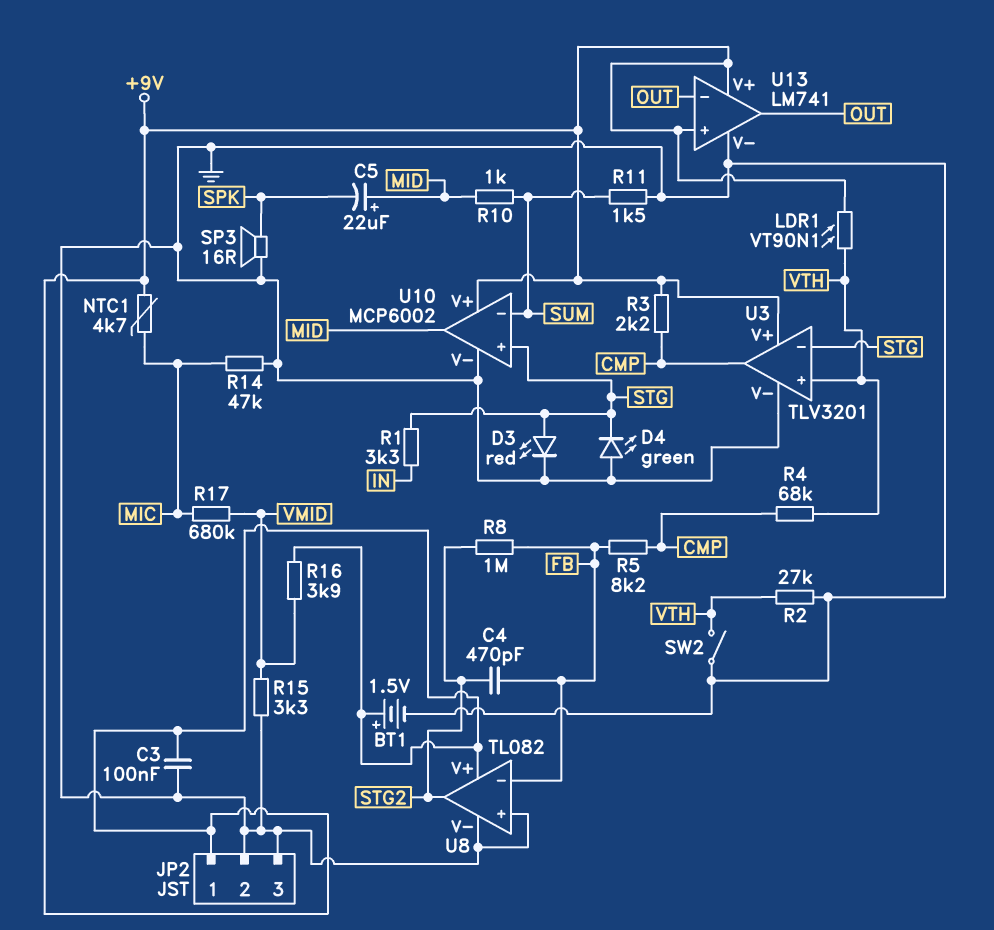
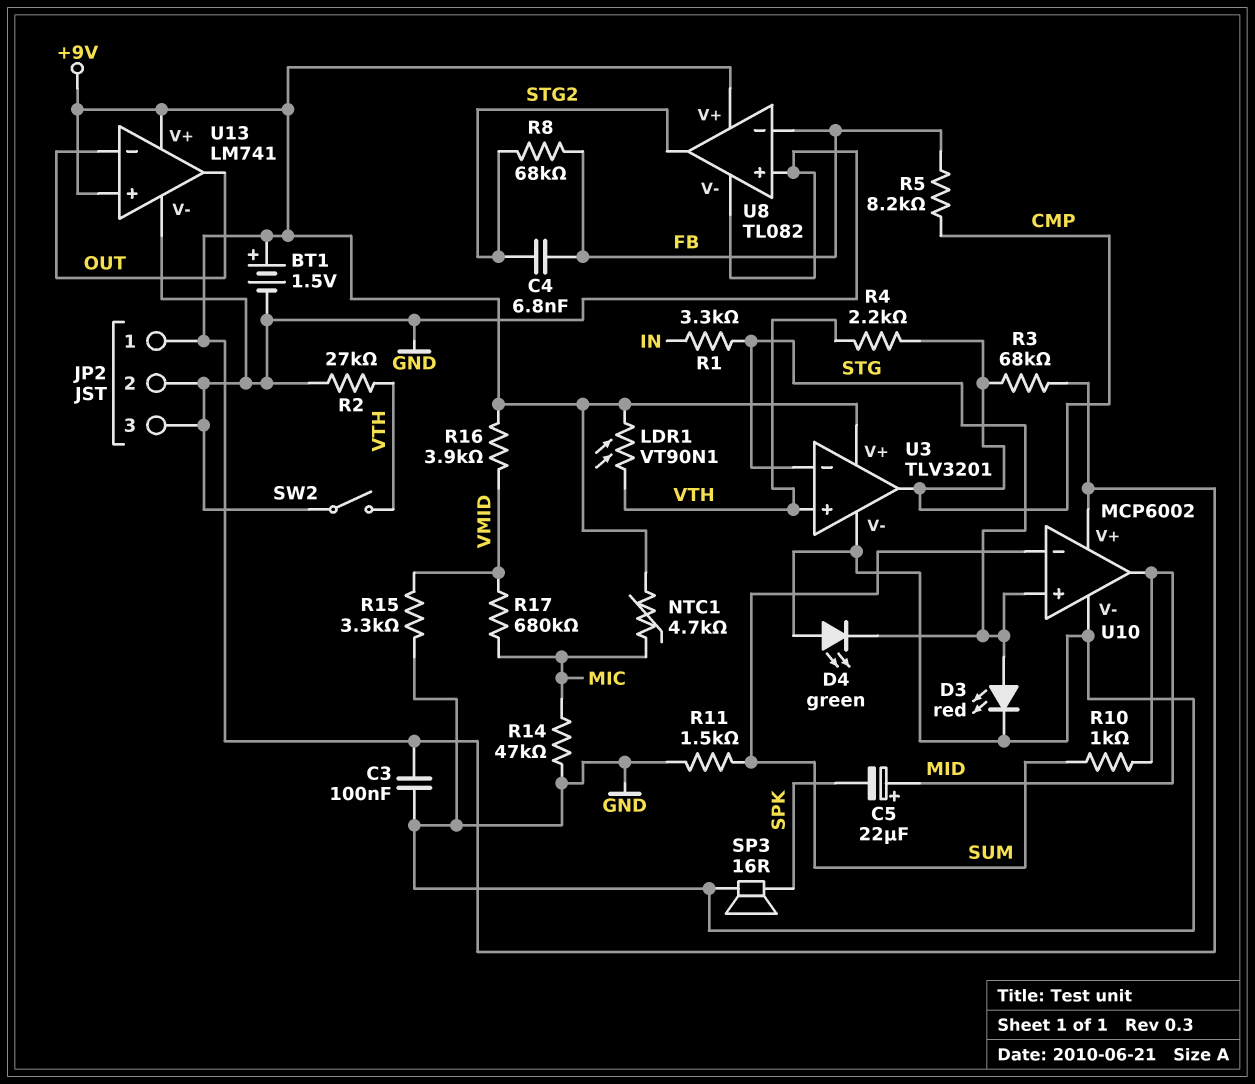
C4: 470pF (FB, STG2) -> 6.8nF (FB, STG2)
R3: 2.2k (+9V, CMP) -> 68k (+9V, CMP)
R4: 68k (CMP, VTH) -> 2.2k (CMP, VTH)
R8: 1M (FB, STG2) -> 68k (FB, STG2)

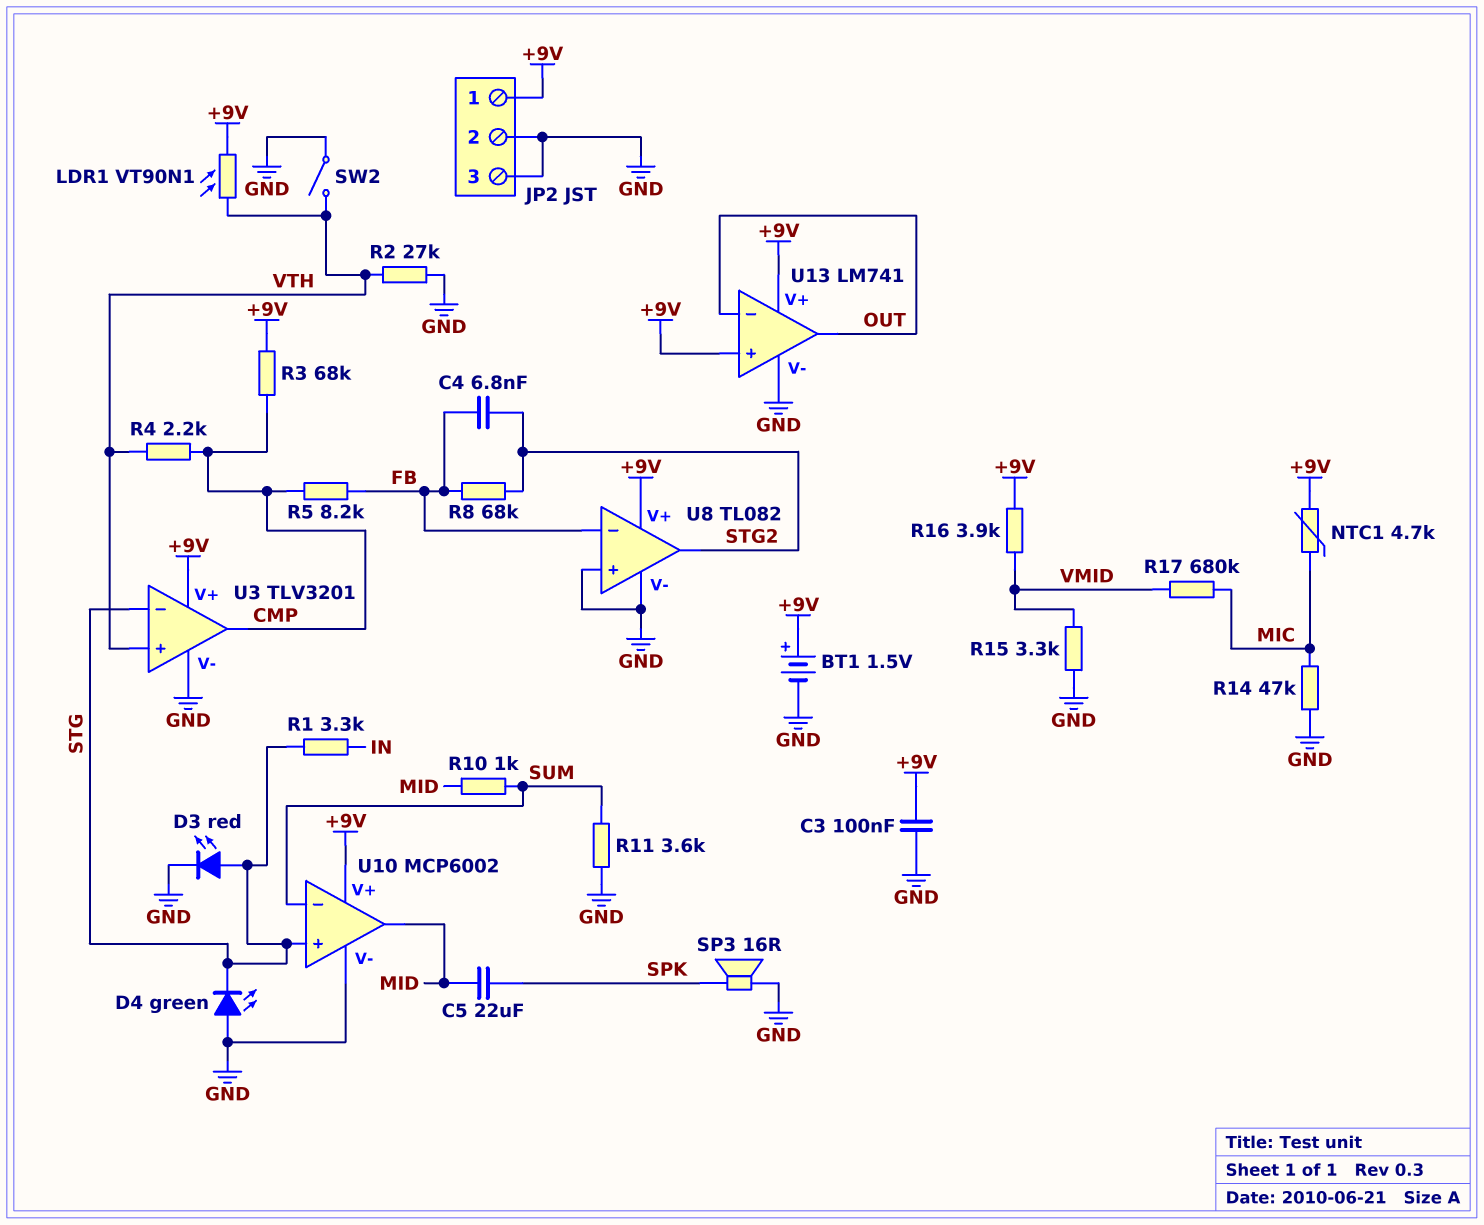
C5: 22uF (plus MID, minus SPK) -> 22uF (MID, SPK)
R11: 1.5k (GND, SUM) -> 3.6k (GND, SUM)

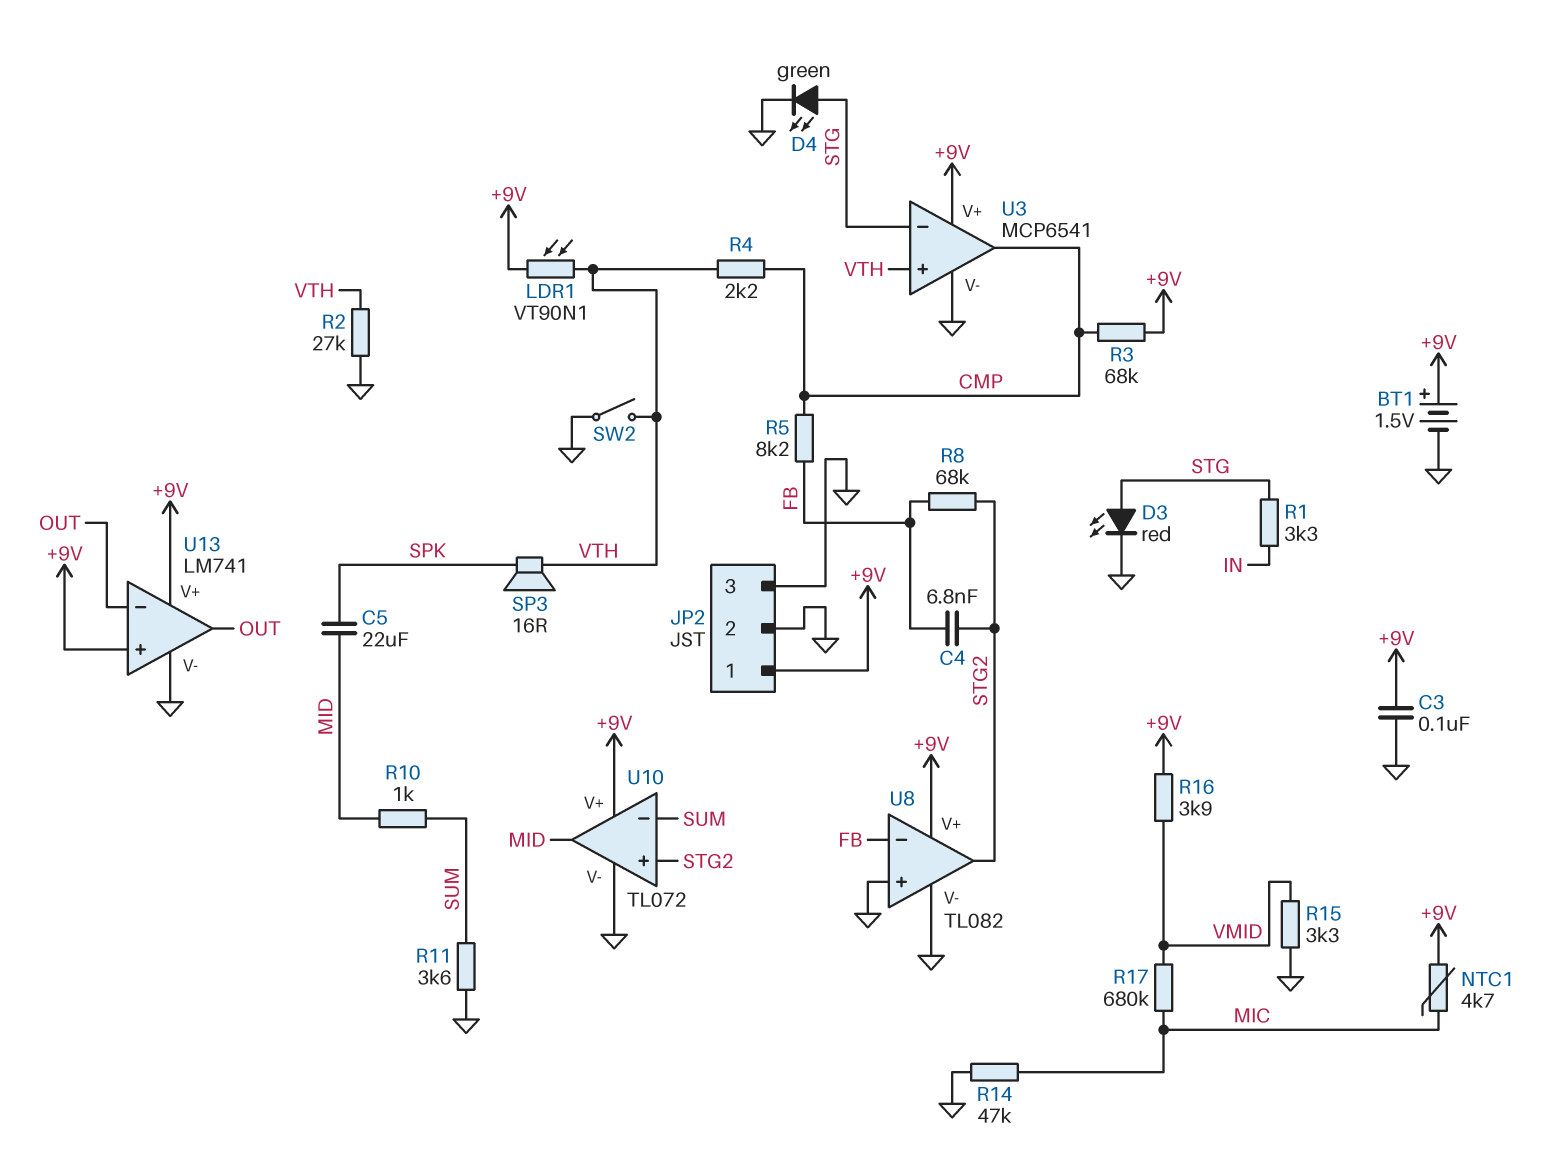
D4: LED green (A GND, K STG) -> LED green (A STG, K GND)
SP3: speaker 16R (GND, SPK) -> speaker 16R (SPK, VTH)
U3: TLV3201 -> MCP6541
U10: MCP6002 -> TL072
U10 pin in+: STG -> STG2

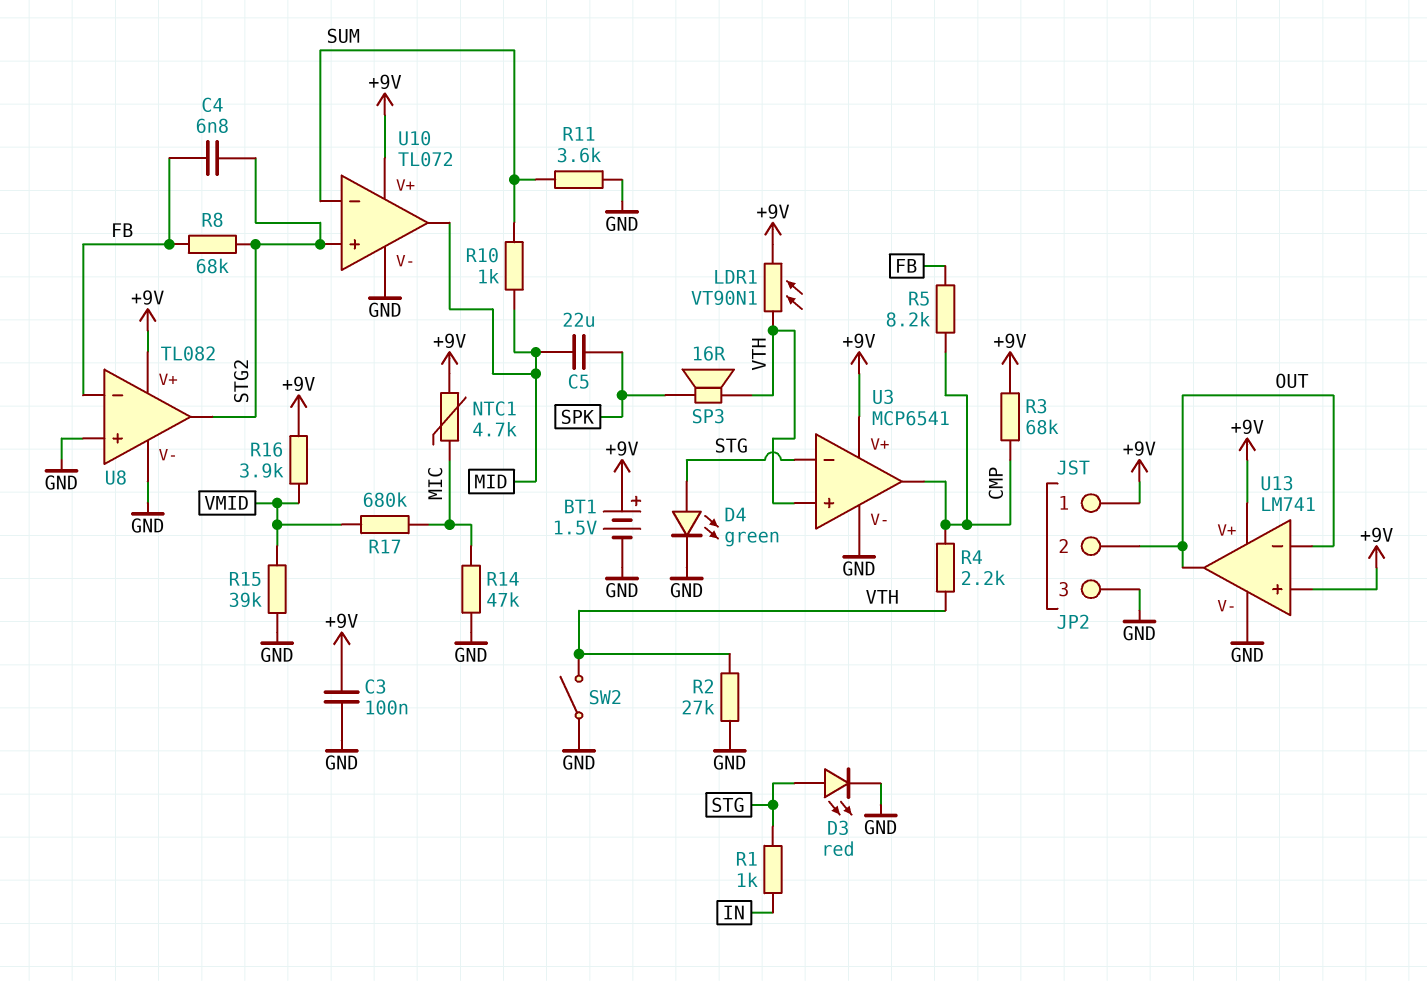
JP2 pin 2: GND -> OUT
R1: 3.3k (IN, STG) -> 1k (IN, STG)
R15: 3.3k (GND, VMID) -> 39k (GND, VMID)

